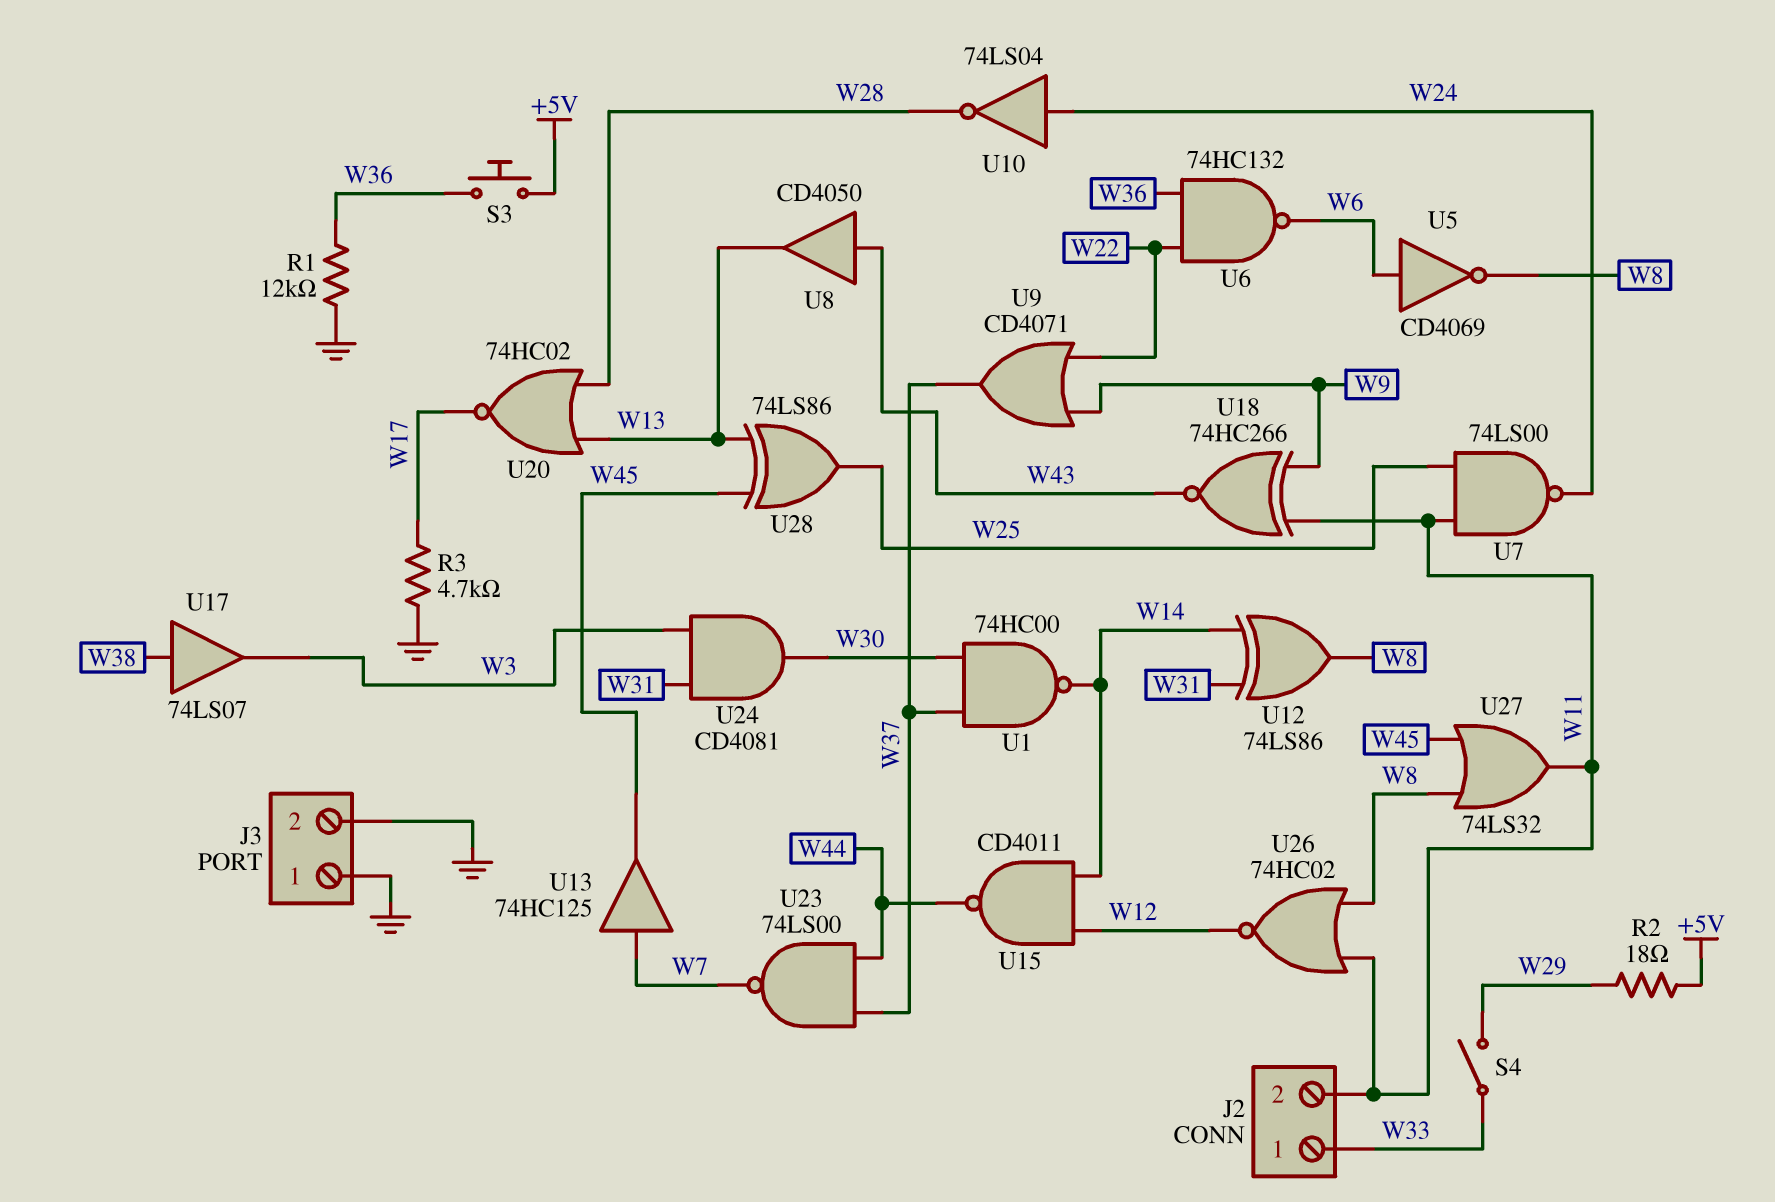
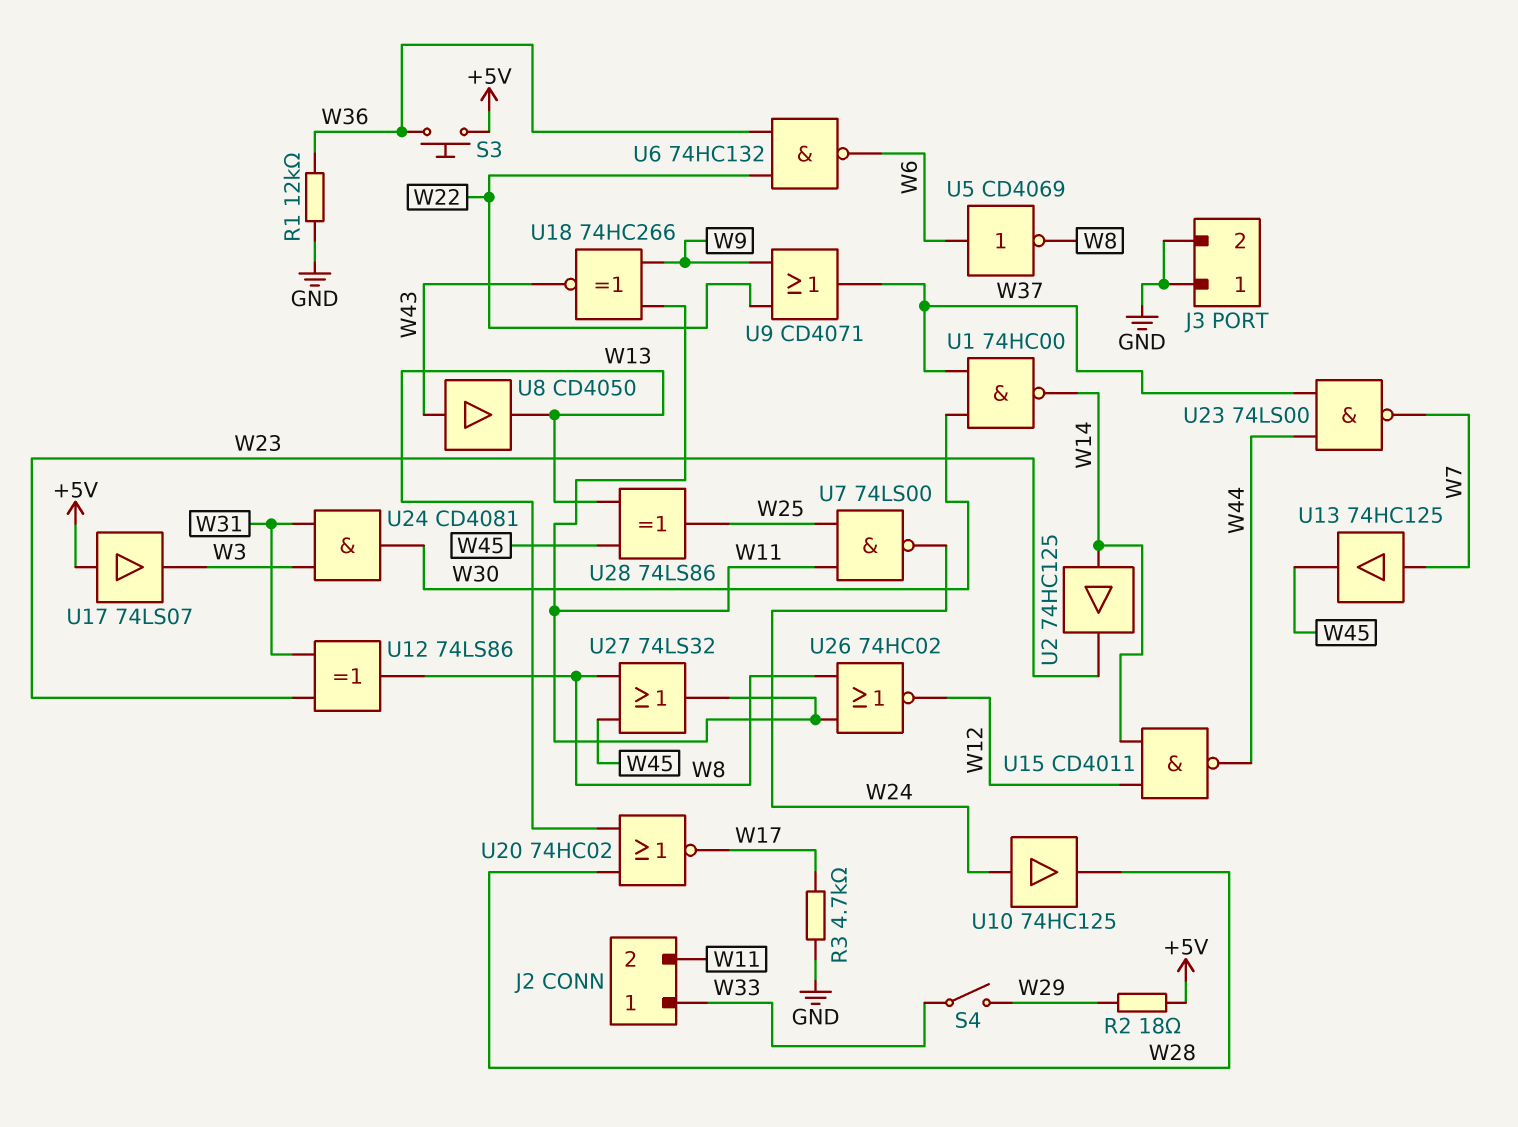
U2: none -> buffer 74HC125 (in W14, out W23)
U10: NOT 74LS04 (in W24, out W28) -> buffer 74HC125 (in W24, out W28)
U12: XOR 74LS86 (in W14, in W31, out W8) -> XOR 74LS86 (in W23, in W31, out W8)
U17: buffer 74LS07 (in W38, out W3) -> buffer 74LS07 (in +5V, out W3)

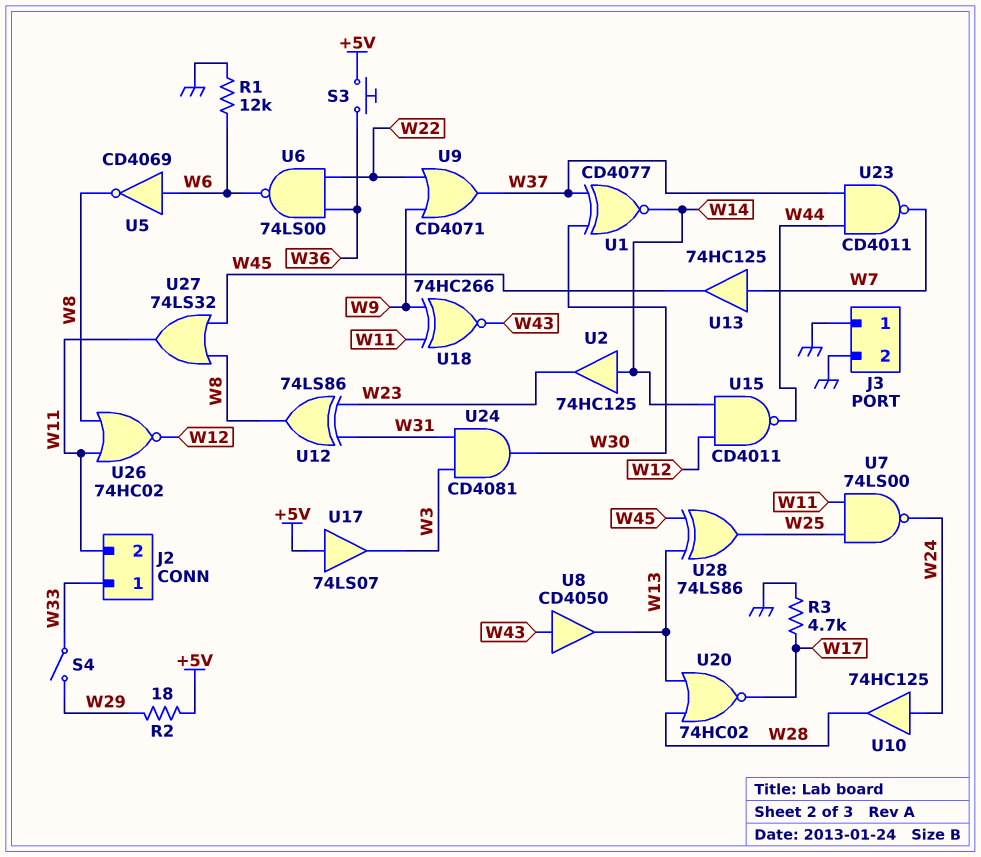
R1: 12k (GND, W36) -> 12k (GND, W6)
U1: NAND 74HC00 (in W30, in W37, out W14) -> XNOR CD4077 (in W30, in W37, out W14)
U6: NAND 74HC132 (in W22, in W36, out W6) -> NAND 74LS00 (in W22, in W36, out W6)
U23: NAND 74LS00 (in W37, in W44, out W7) -> NAND CD4011 (in W37, in W44, out W7)

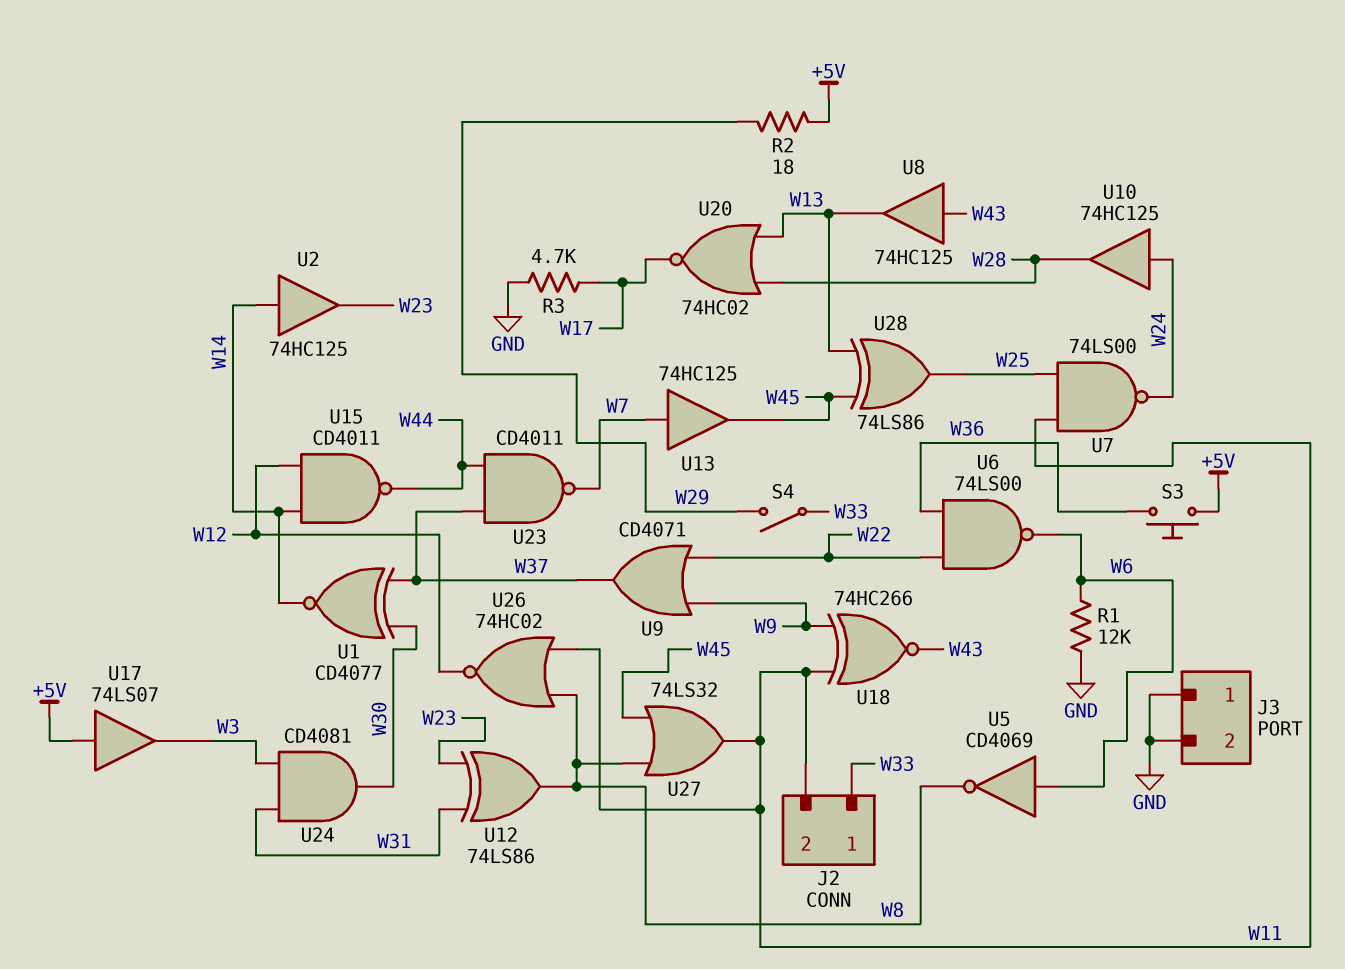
U8: buffer CD4050 (in W43, out W13) -> buffer 74HC125 (in W43, out W13)

